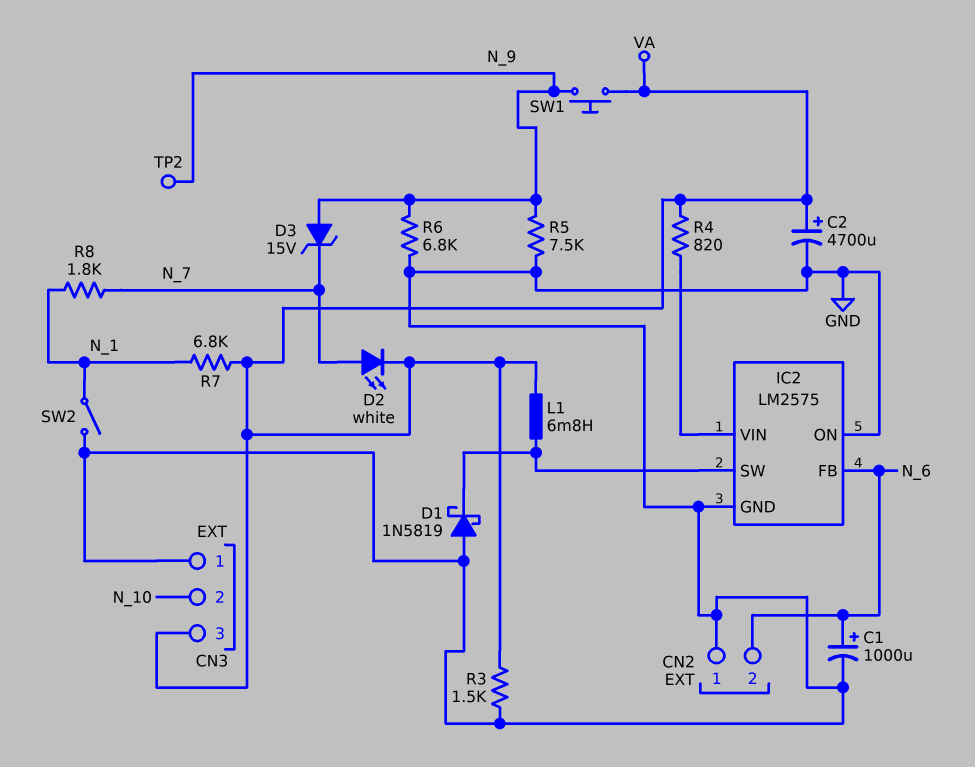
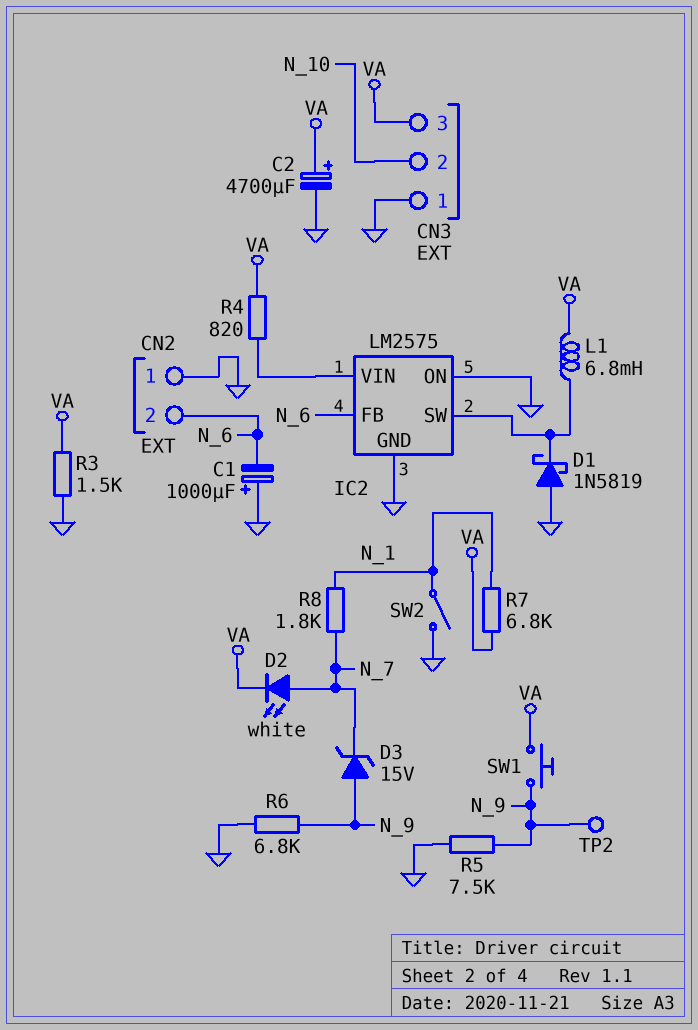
C1: 1000uF (plus N_6, minus GND) -> 1000uF (plus GND, minus N_6)

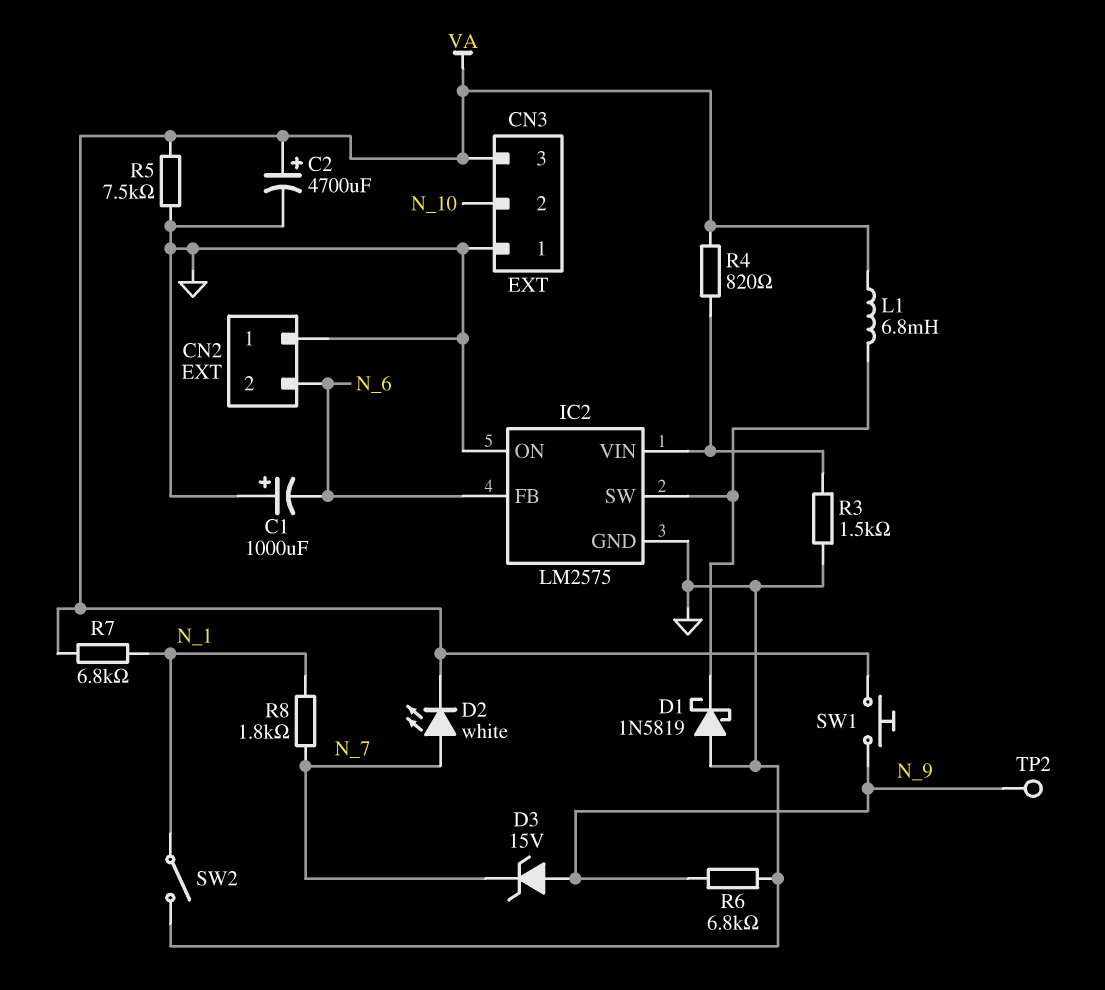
R3: 1.5k (GND, VA) -> 1.5k (GND, IC2/VIN)
R5: 7.5k (GND, N_9) -> 7.5k (GND, VA)

